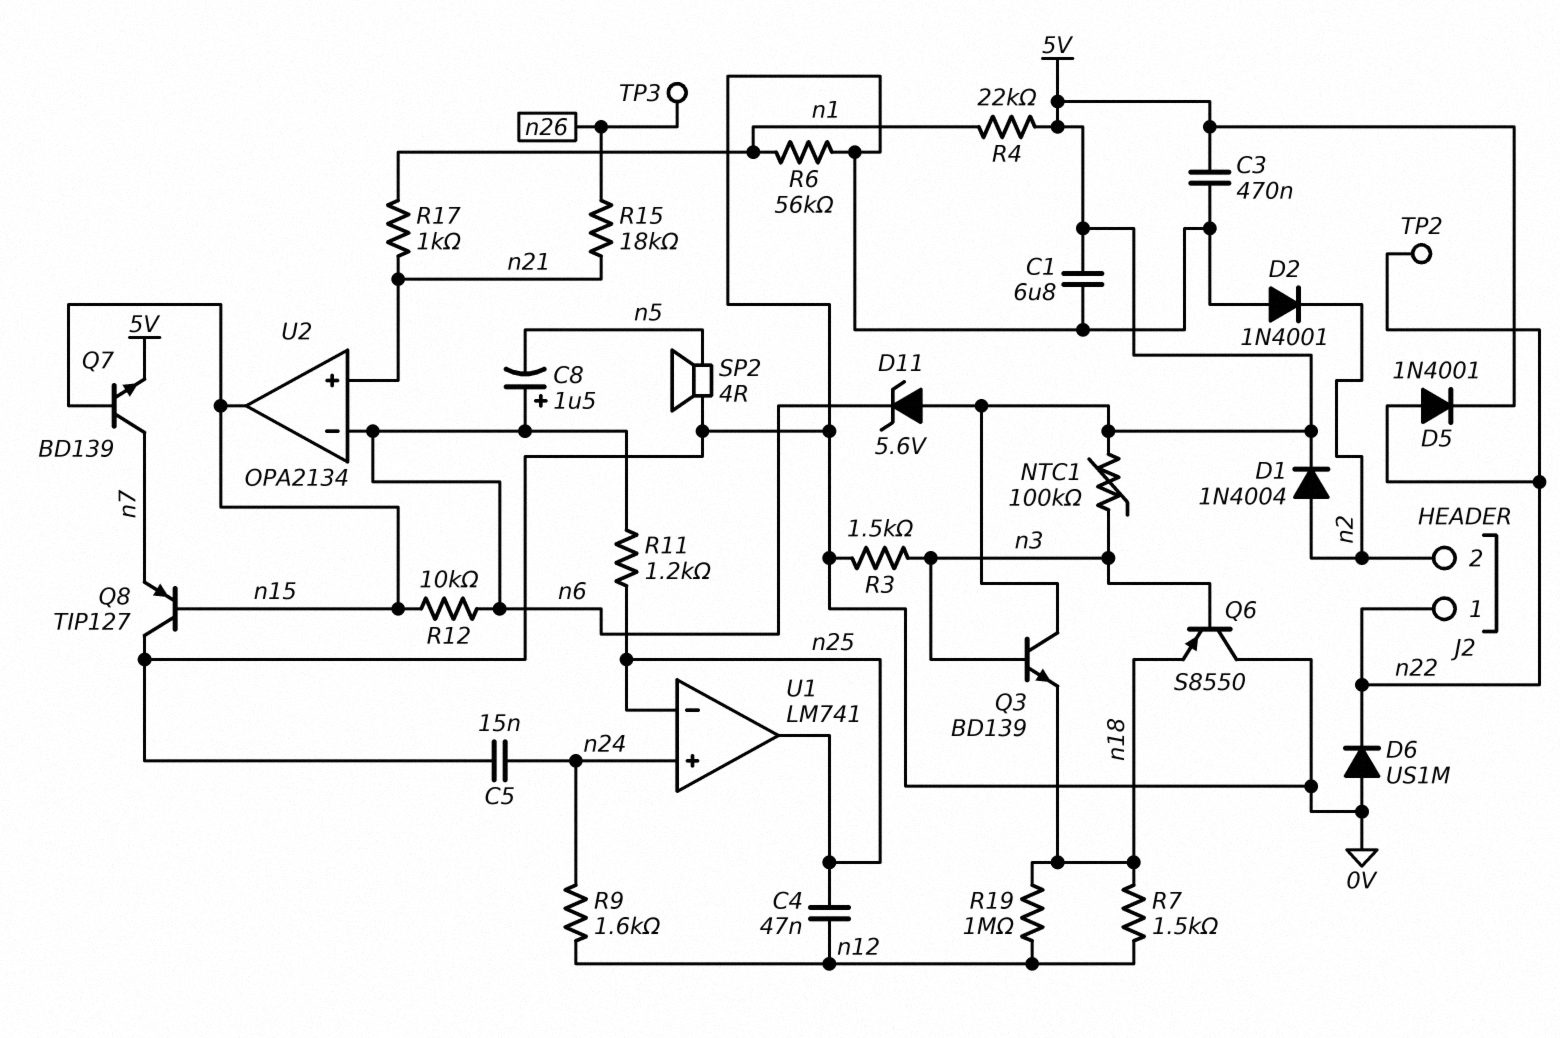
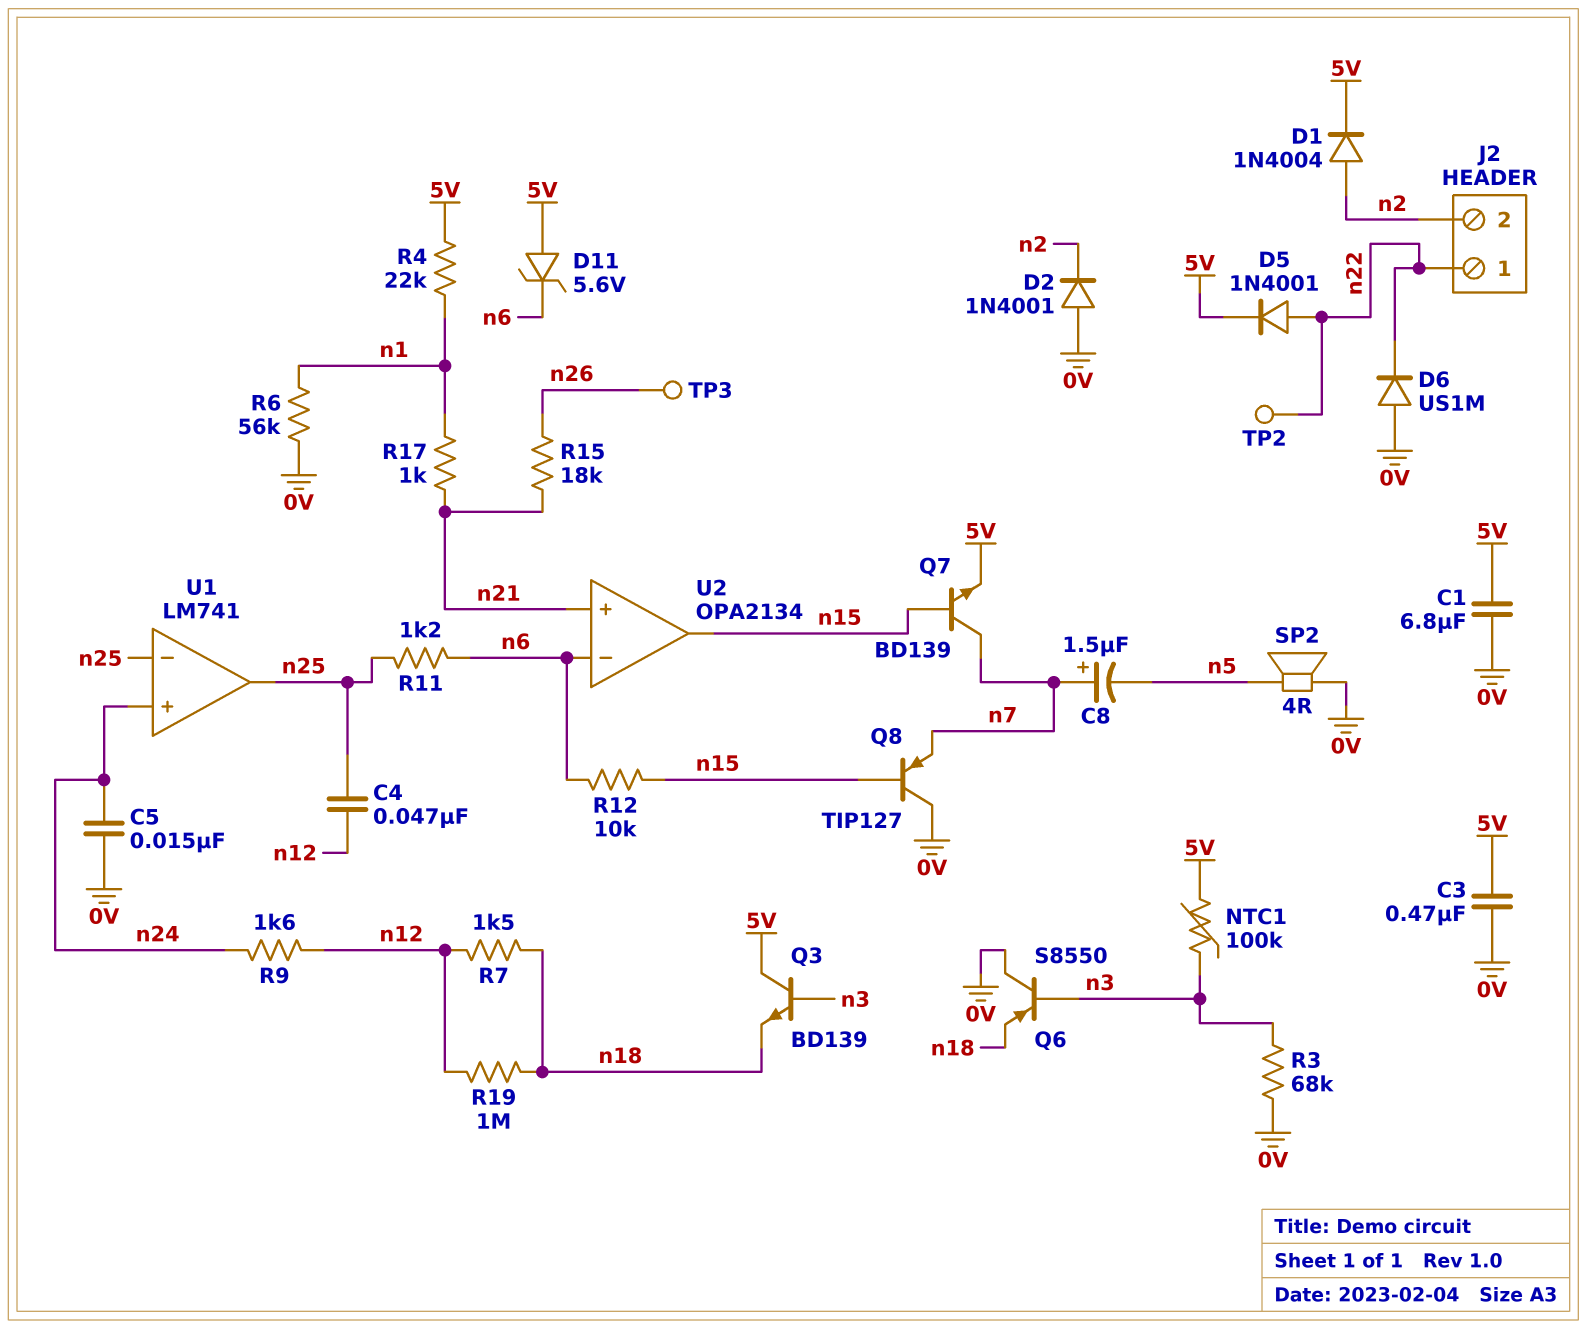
C8: 1.5uF (plus n6, minus n5) -> 1.5uF (plus n7, minus n5)
R3: 1.5k (0V, n3) -> 68k (0V, n3)

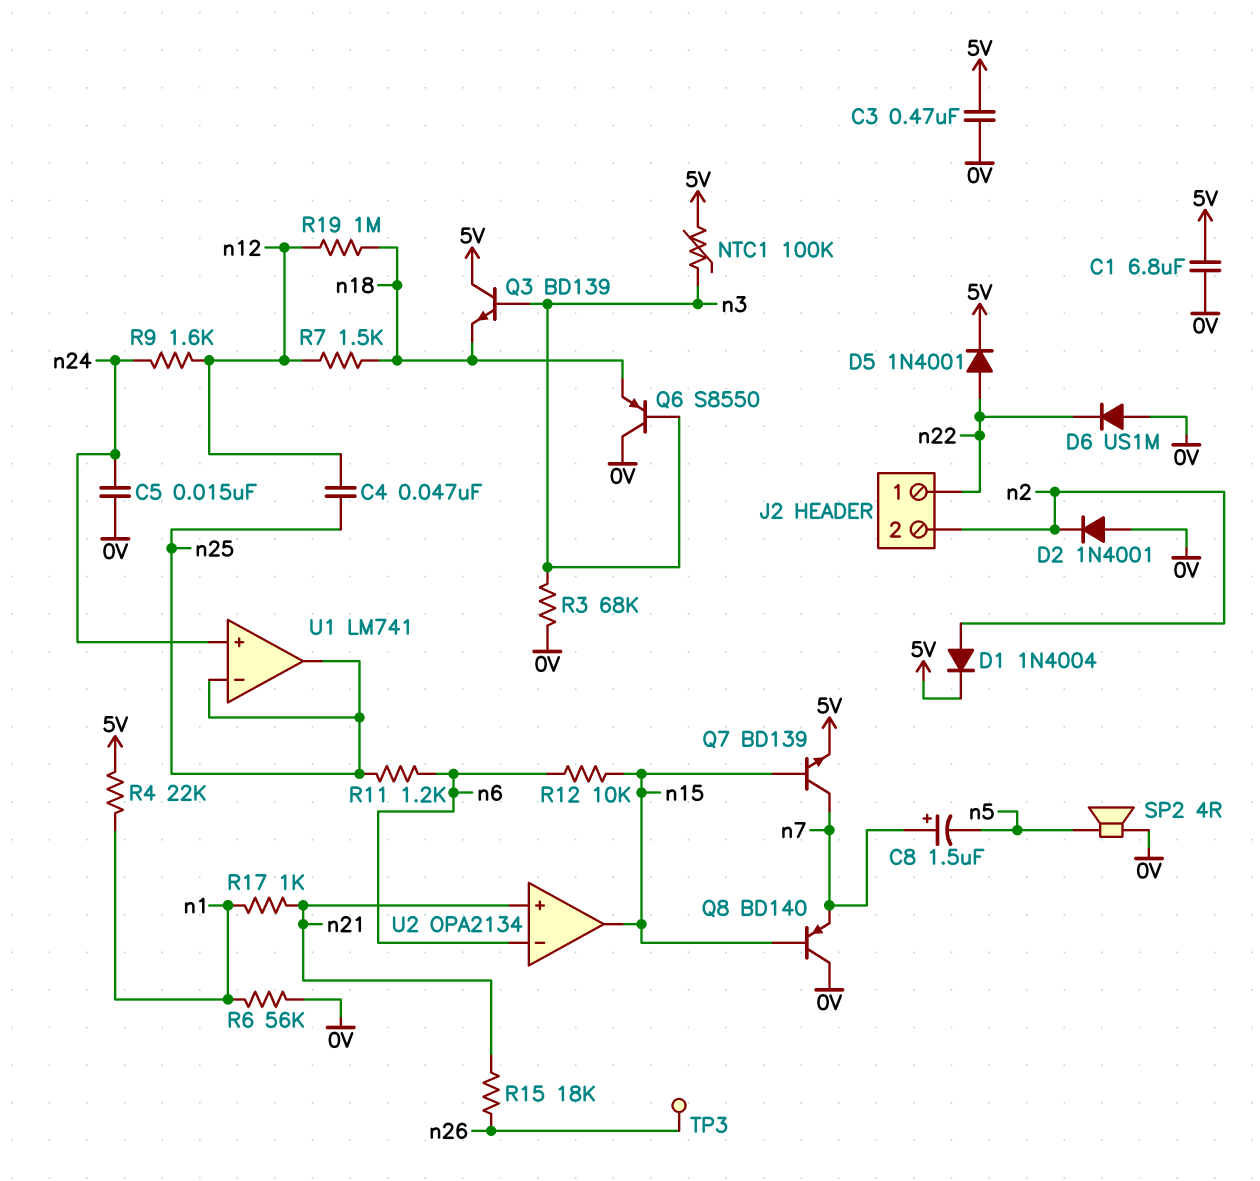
D11: zener 5.6V (A 5V, K n6) -> none
Q8: PNP TIP127 (B n15, C 0V, E n7) -> PNP BD140 (B n15, C 0V, E n7)
TP2: test point (n22) -> none

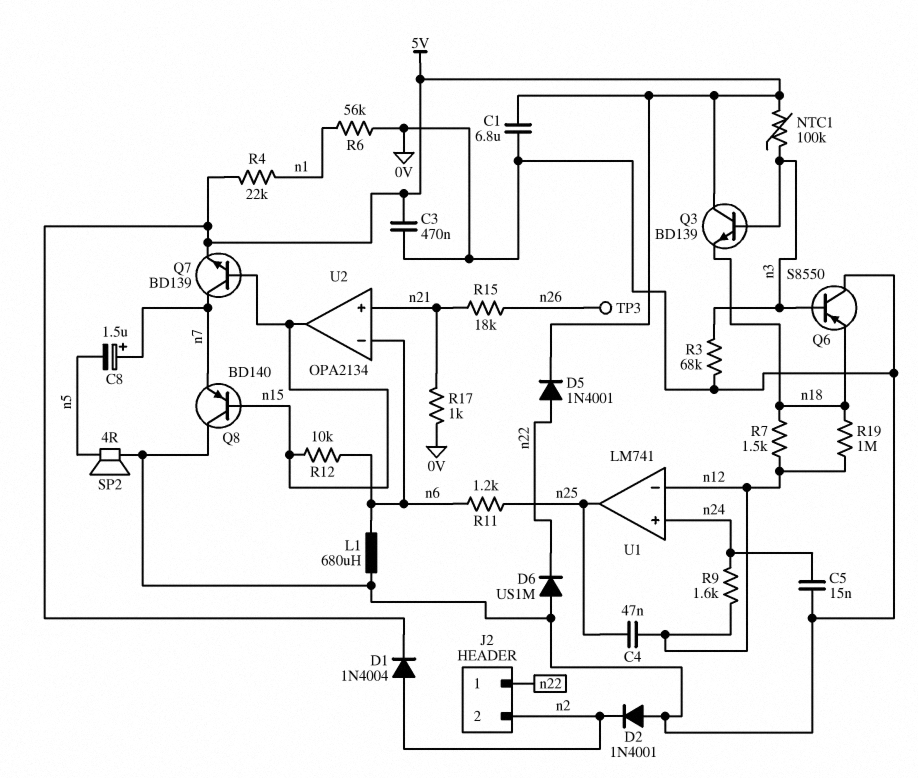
L1: none -> 680uH (0V, n6)
R17: 1k (n1, n21) -> 1k (0V, n21)
U1 pin in-: n25 -> n12

